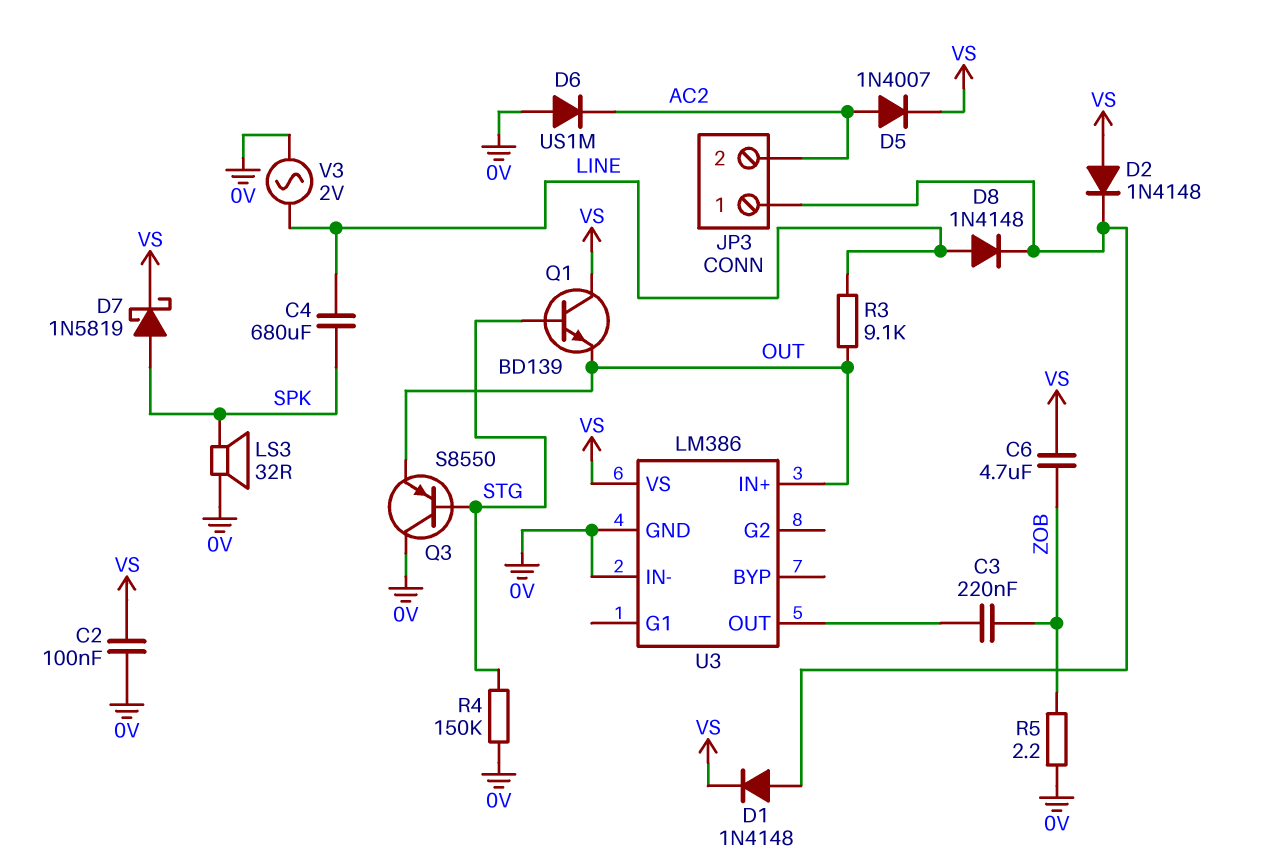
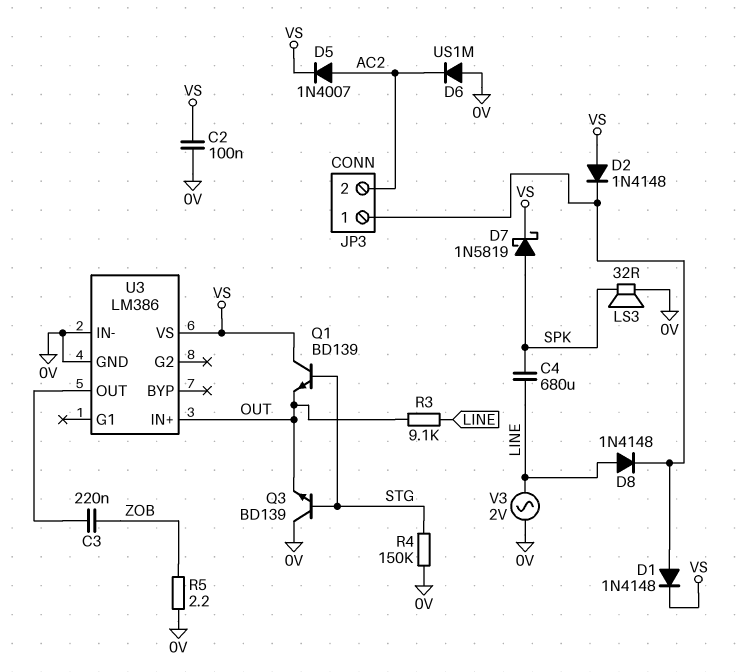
C6: 4.7uF (VS, ZOB) -> none
Q3: PNP S8550 (B STG, C 0V, E OUT) -> NPN BD139 (B STG, C 0V, E OUT)

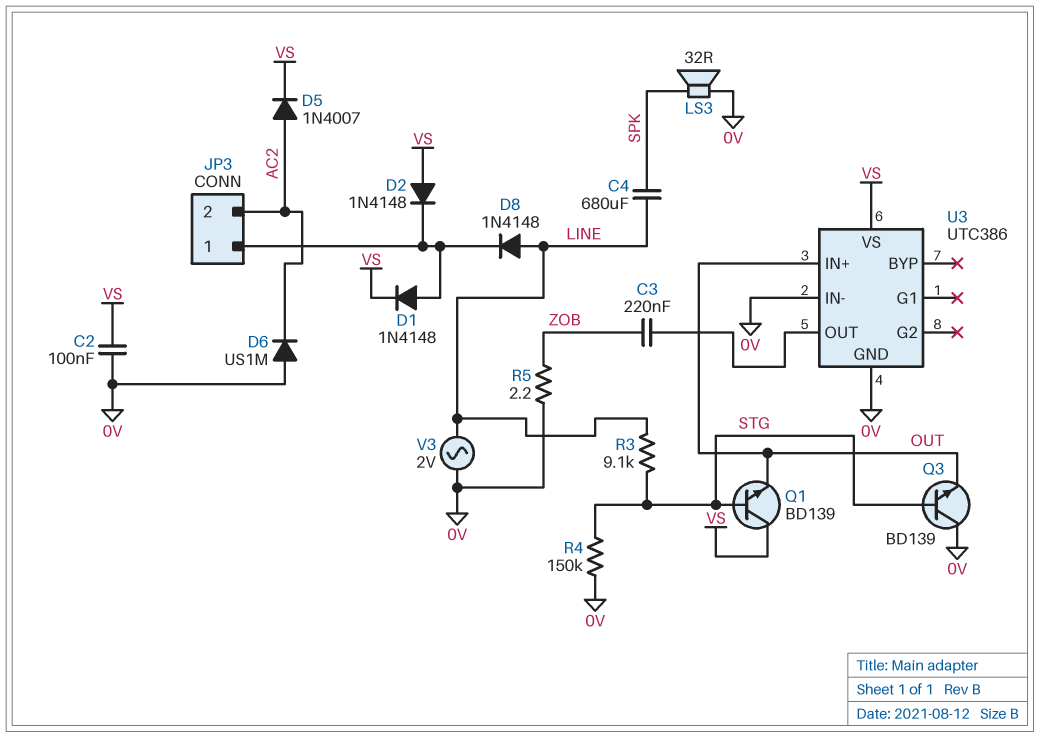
D7: schottky 1N5819 (A SPK, K VS) -> none
R3: 9.1k (LINE, OUT) -> 9.1k (LINE, STG)
U3: LM386 -> UTC386

